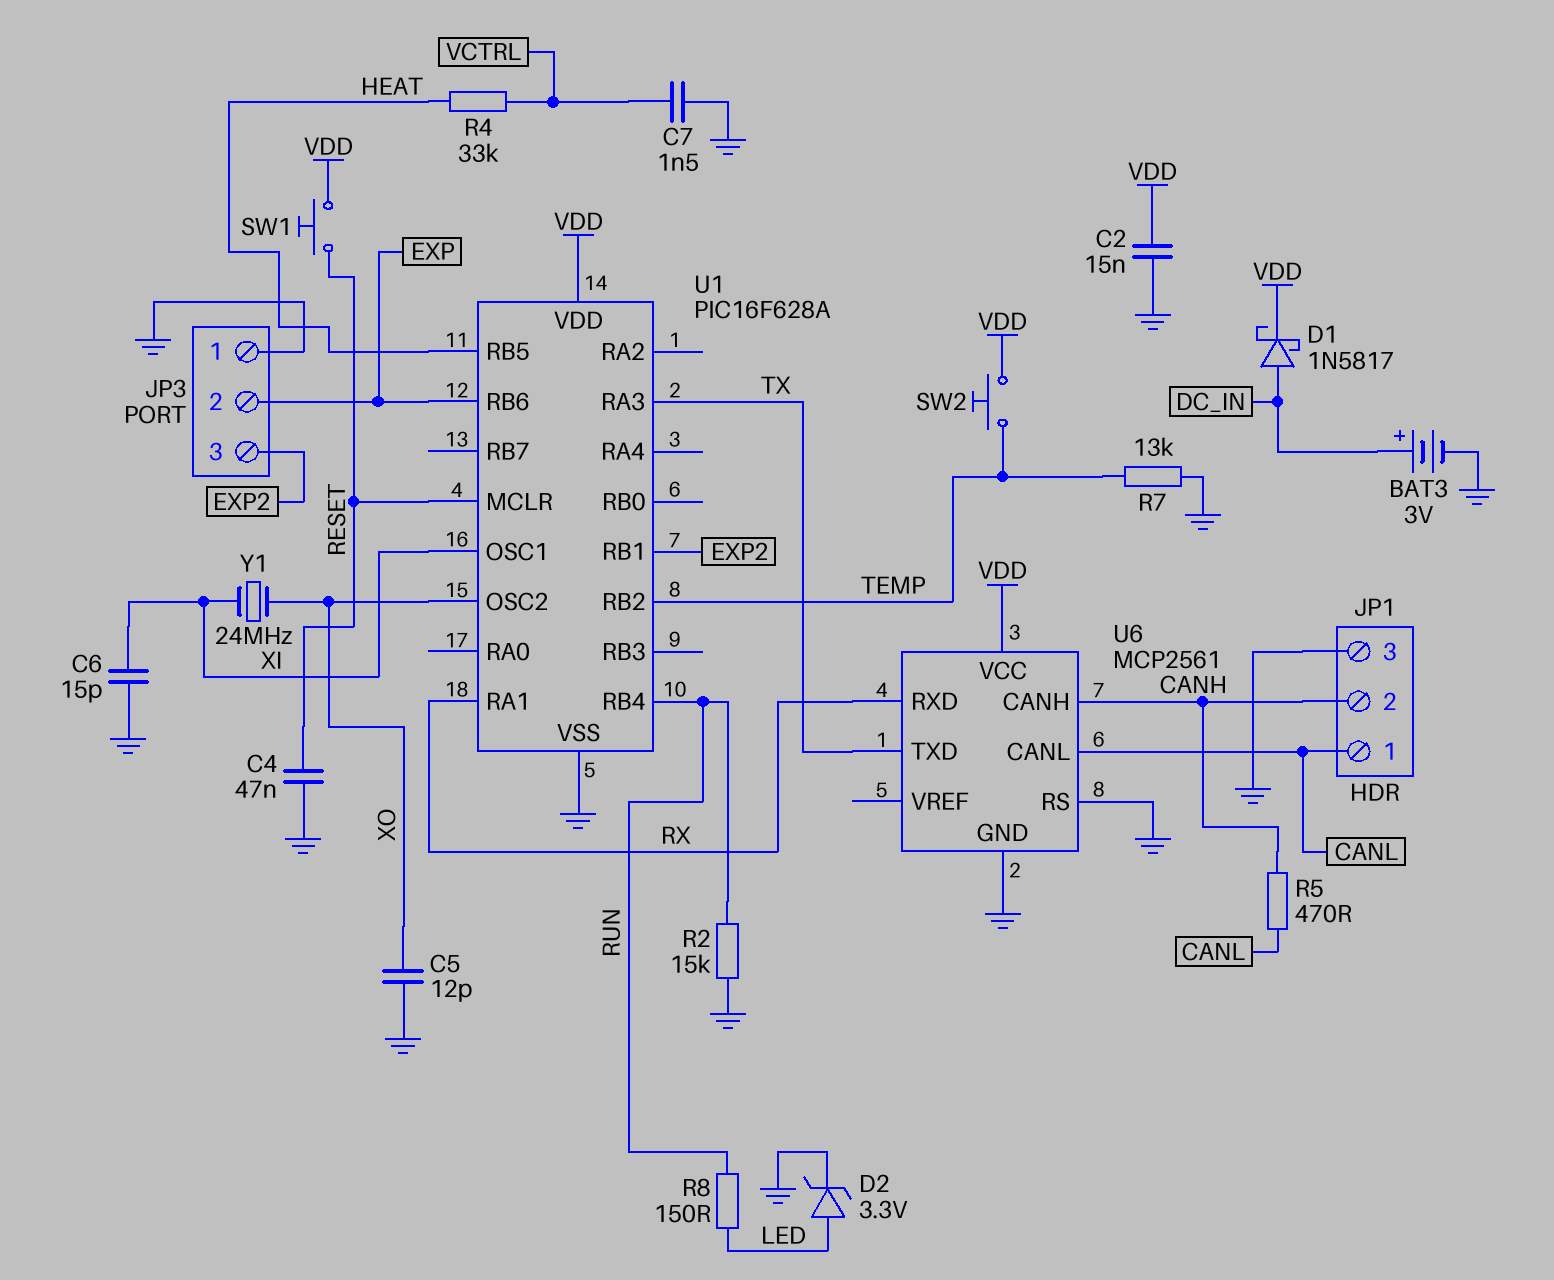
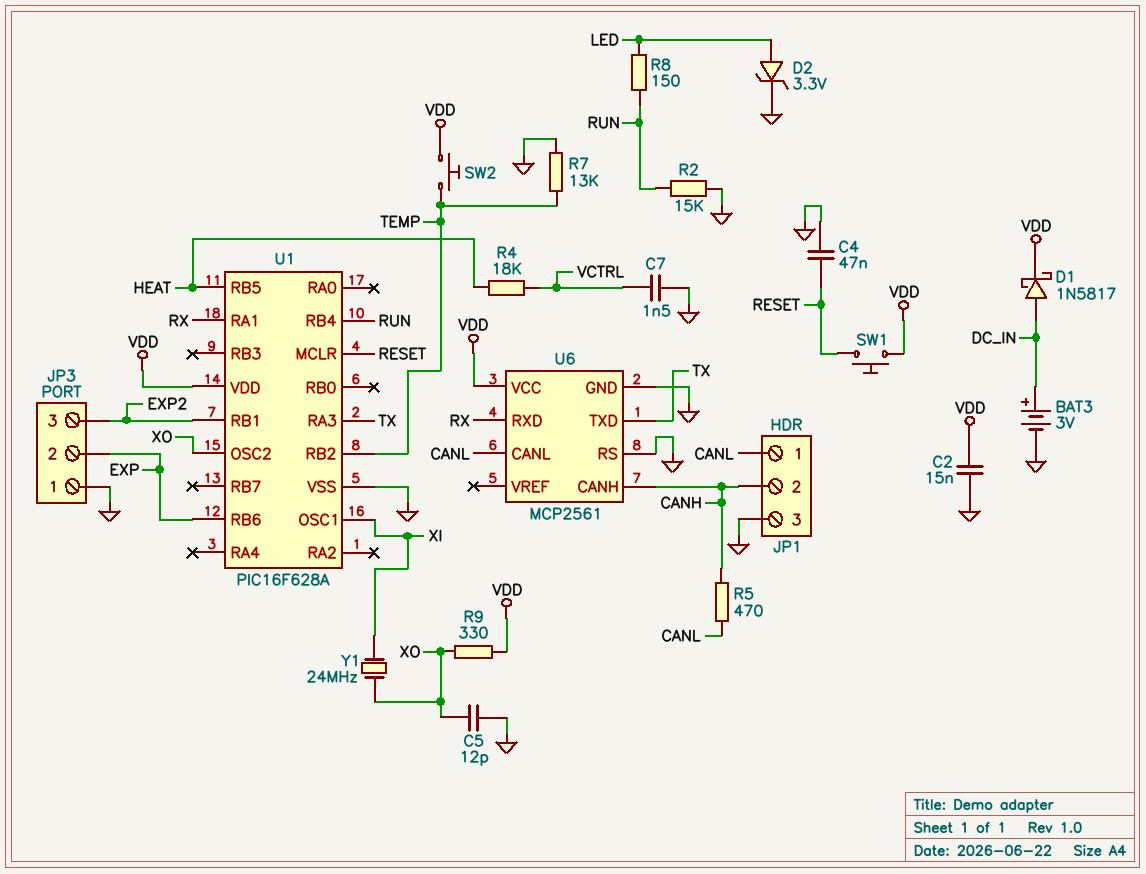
C6: 15pF (GND, XI) -> none
R4: 33k (HEAT, VCTRL) -> 18k (HEAT, VCTRL)
R9: none -> 330 (VDD, XO)

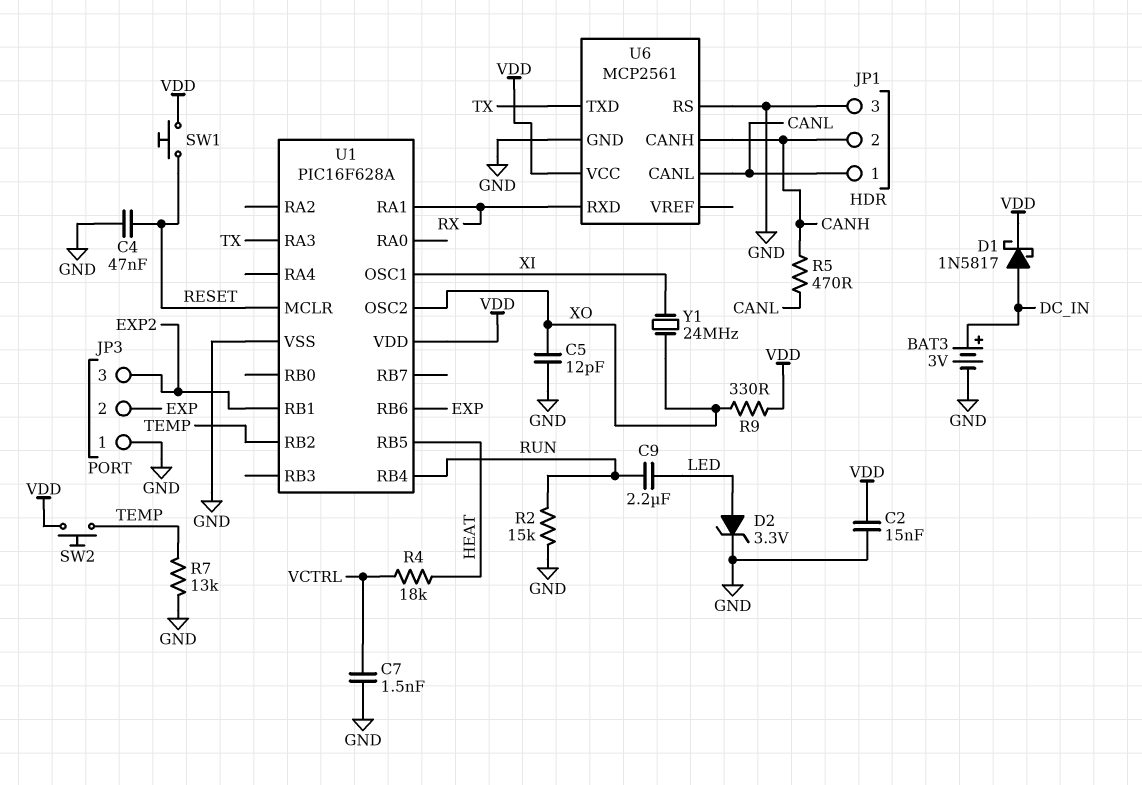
C9: none -> 2.2uF (LED, RUN)
R8: 150 (LED, RUN) -> none

